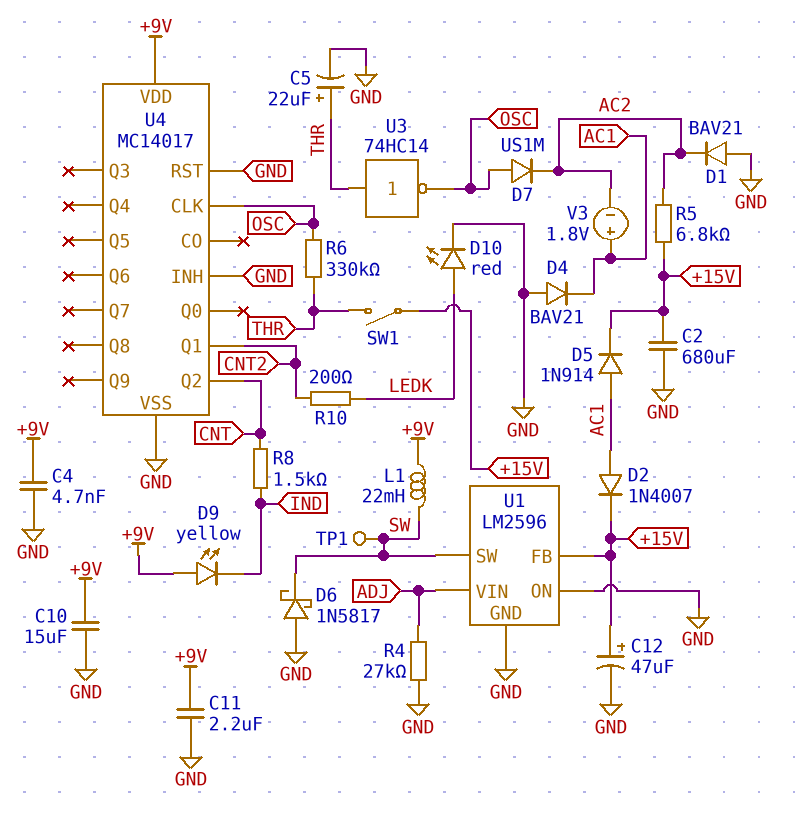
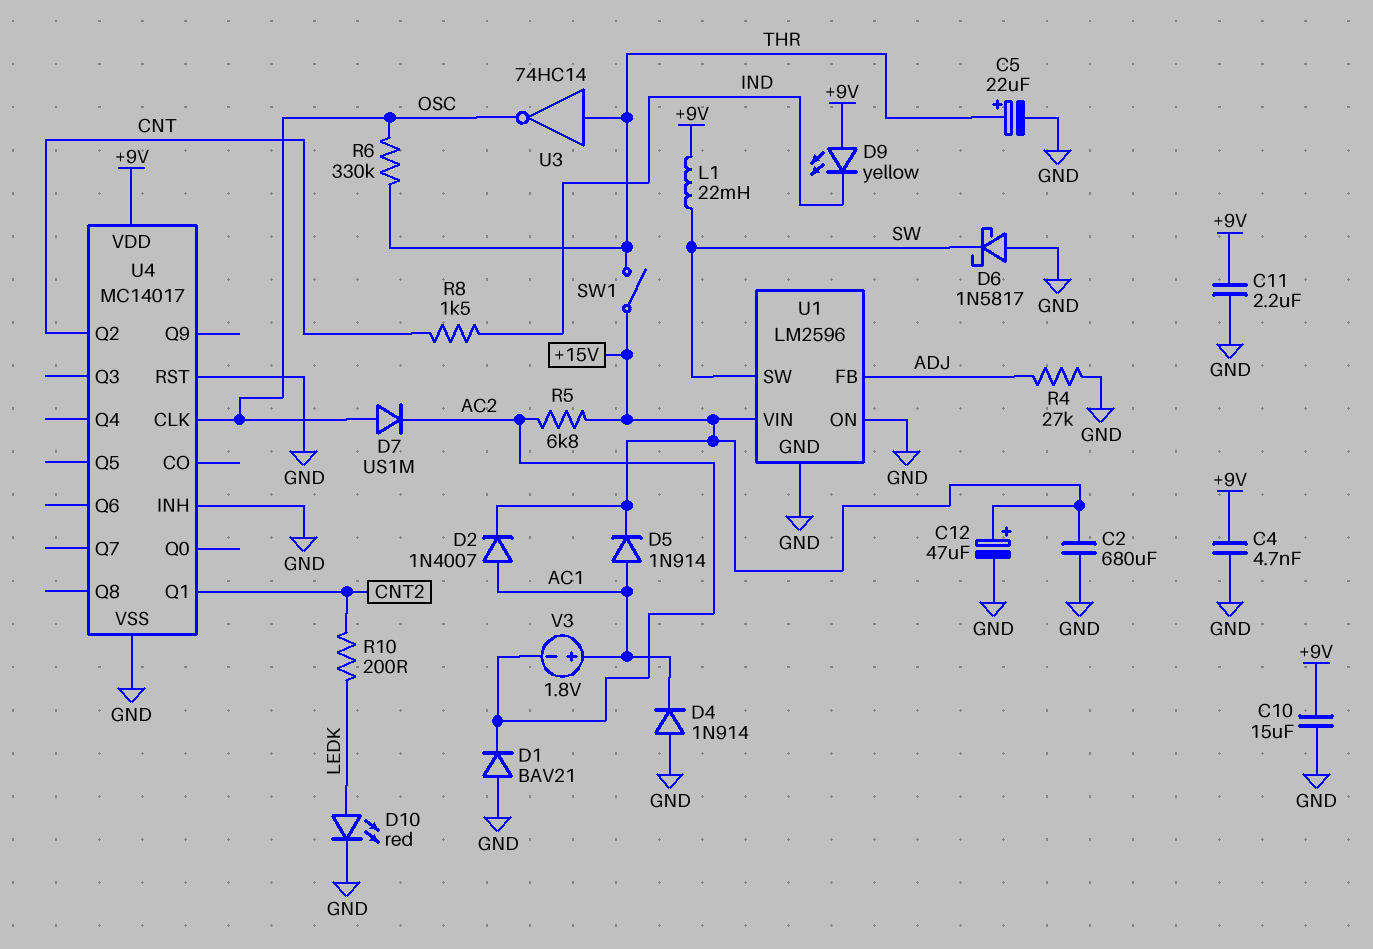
D4: diode BAV21 (A GND, K AC1) -> diode 1N914 (A GND, K AC1)
TP1: test point (SW) -> none
U1 pin FB: +15V -> ADJ
U1 pin VIN: ADJ -> +15V

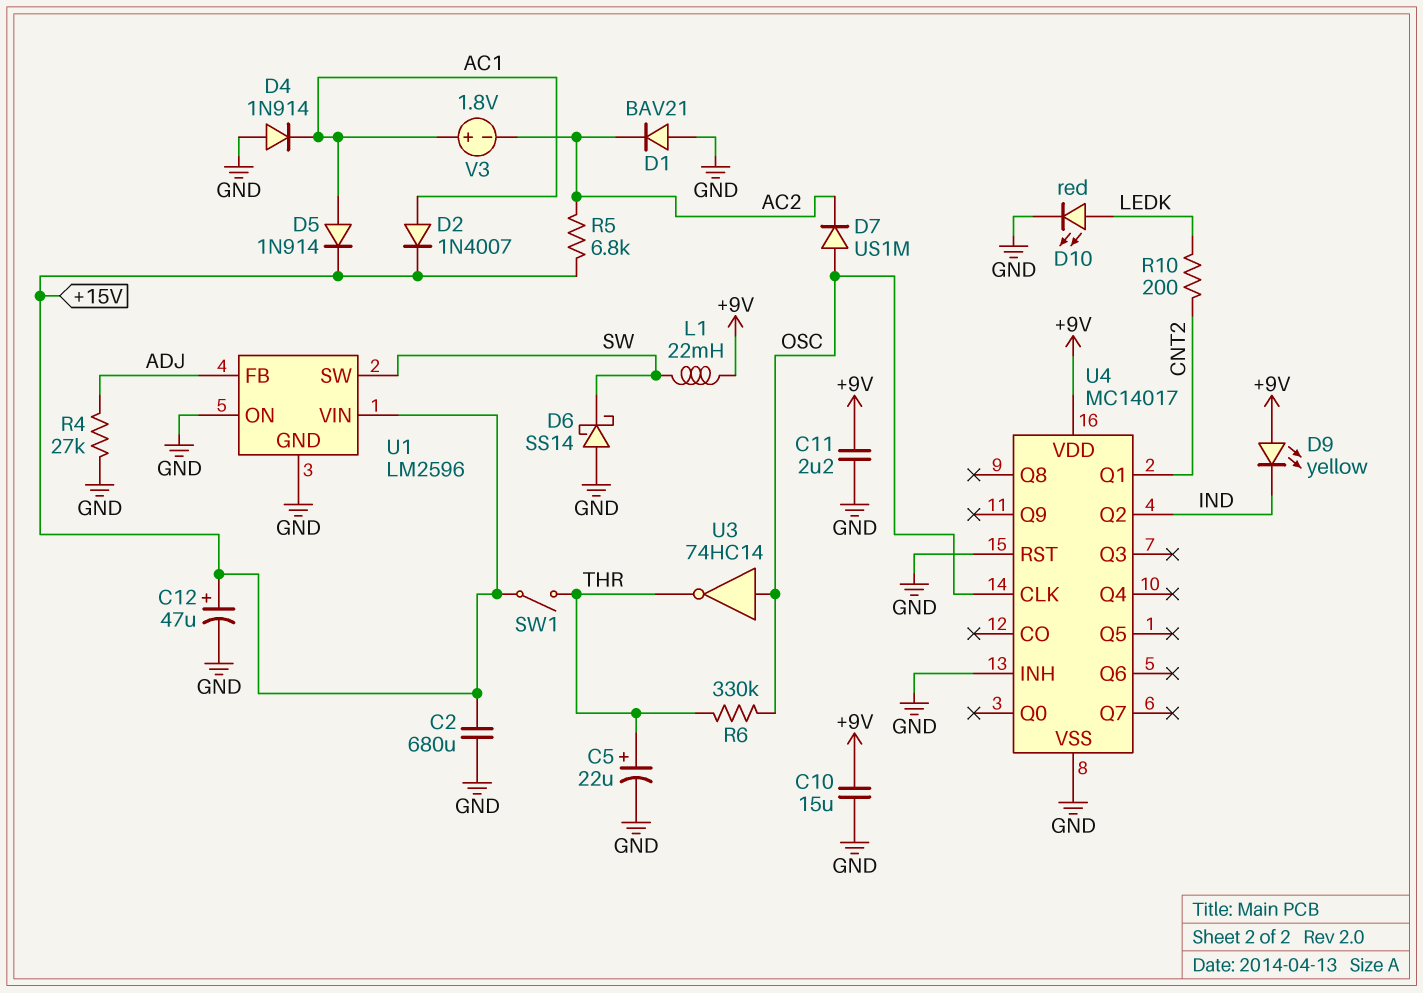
C4: 4.7nF (+9V, GND) -> none
D6: schottky 1N5817 (A GND, K SW) -> schottky SS14 (A GND, K SW)
R8: 1.5k (CNT, IND) -> none
U3: NOT 74HC14 (in THR, out OSC) -> NOT 74HC14 (in OSC, out THR)
U4 pin Q2: CNT -> IND

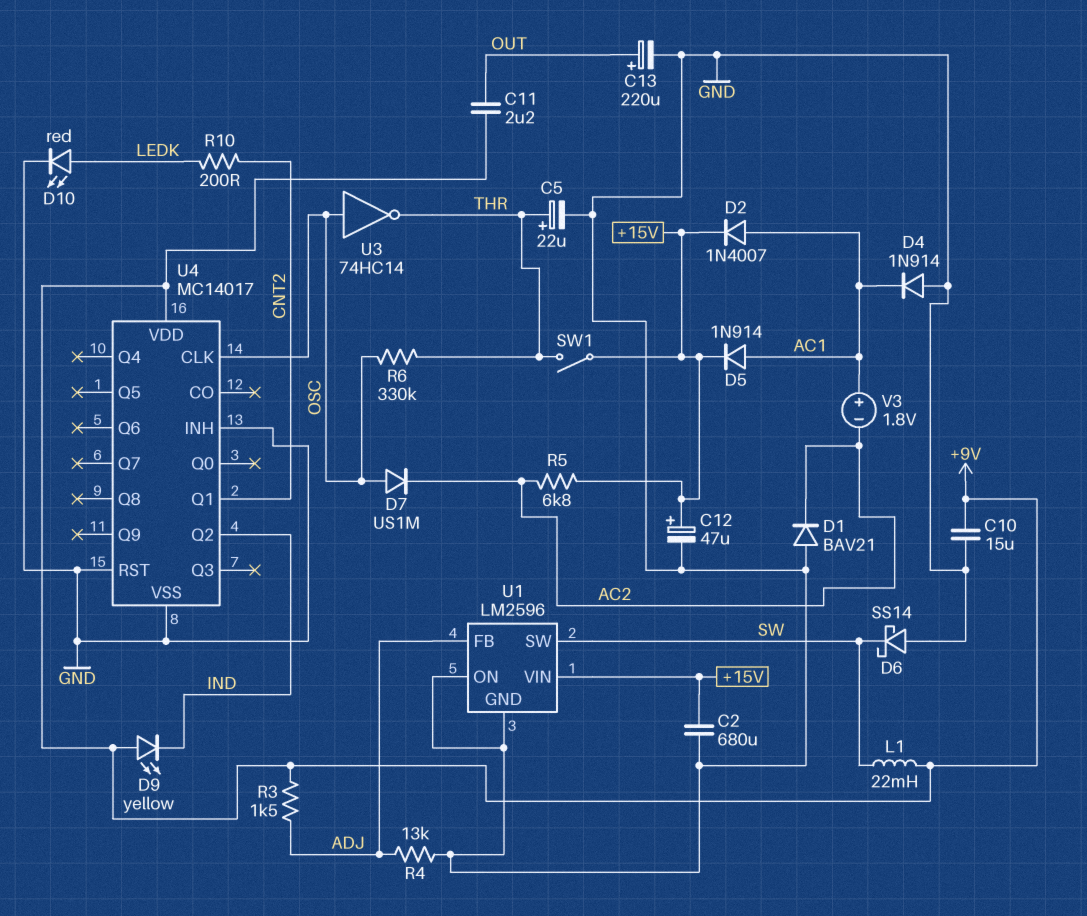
C11: 2.2uF (+9V, GND) -> 2.2uF (+9V, OUT)
C13: none -> 220uF (plus OUT, minus GND)
R3: none -> 1.5k (+9V, ADJ)
R4: 27k (ADJ, GND) -> 13k (ADJ, GND)

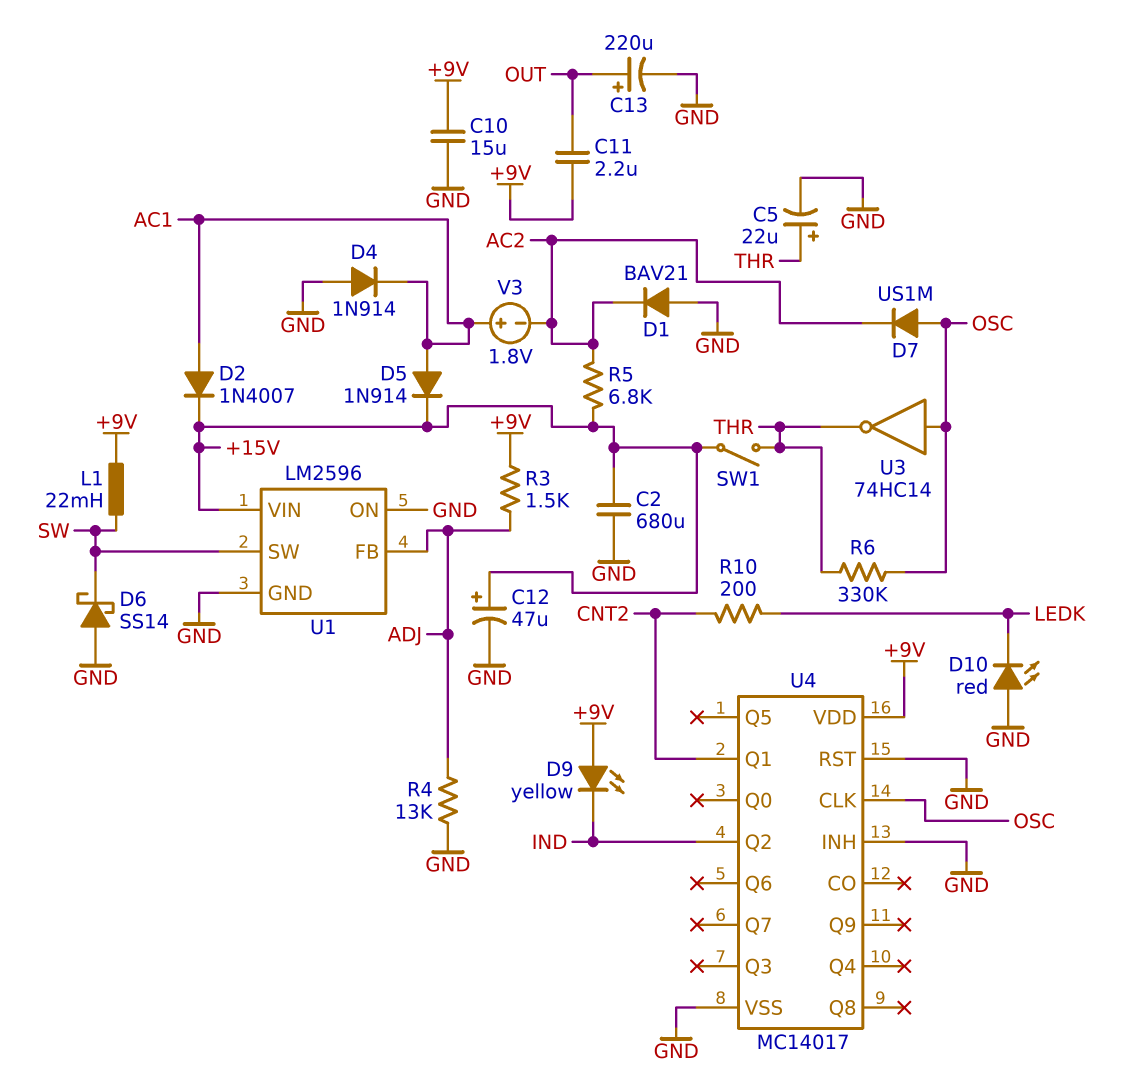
D10: LED red (A LEDK, K GND) -> LED red (A GND, K LEDK)

